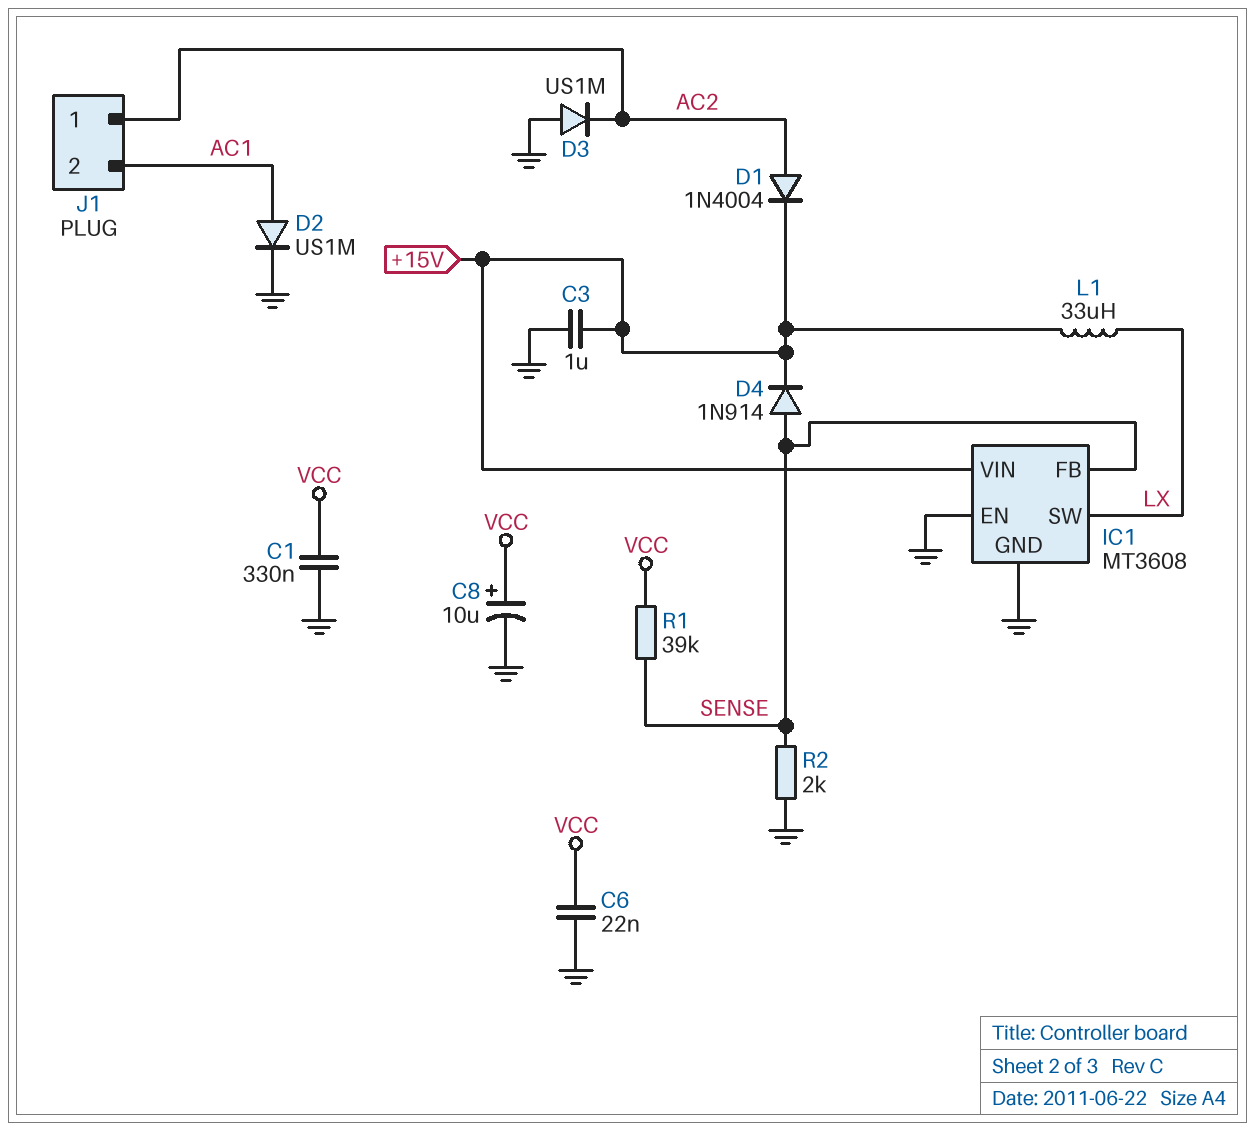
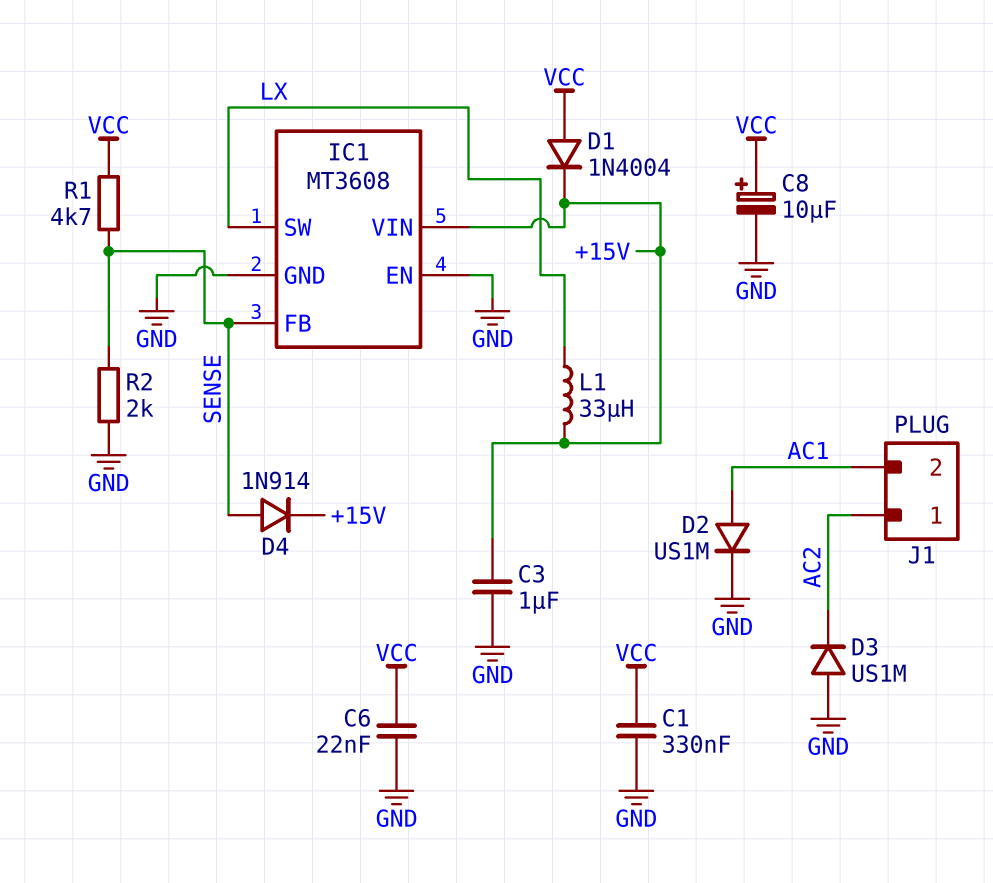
D1: diode 1N4004 (A AC2, K +15V) -> diode 1N4004 (A VCC, K +15V)
R1: 39k (SENSE, VCC) -> 4.7k (SENSE, VCC)

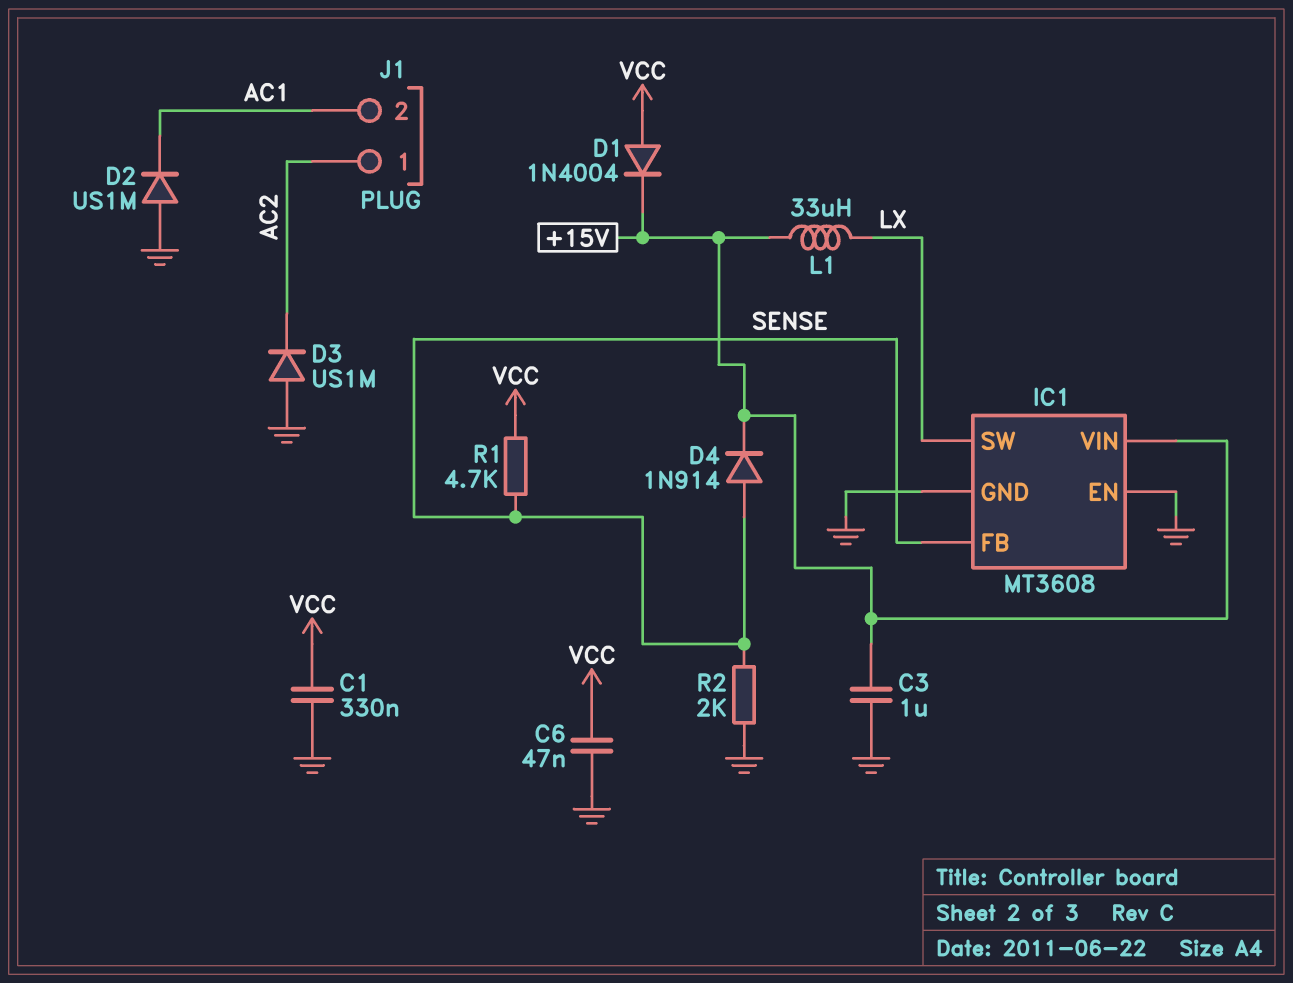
C6: 22nF (GND, VCC) -> 47nF (GND, VCC)
C8: 10uF (plus VCC, minus GND) -> none
D2: diode US1M (A AC1, K GND) -> diode US1M (A GND, K AC1)

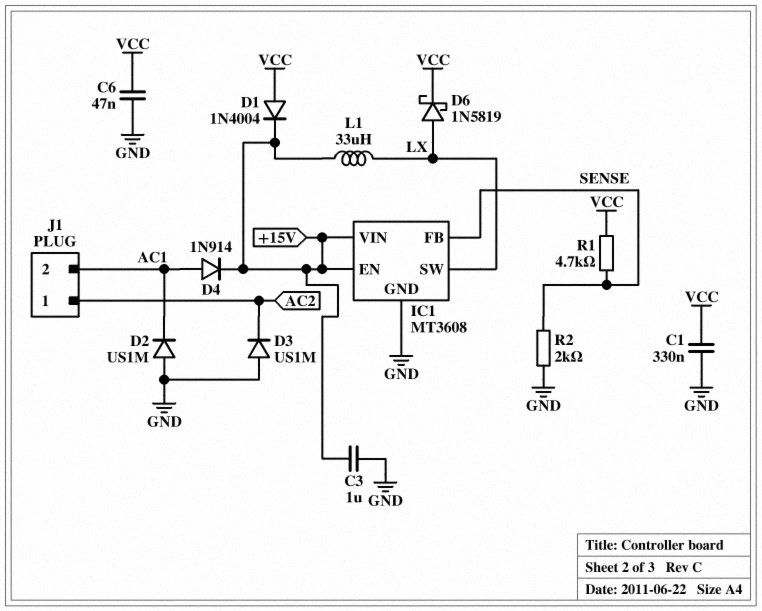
D4: diode 1N914 (A SENSE, K +15V) -> diode 1N914 (A AC1, K +15V)
D6: none -> schottky 1N5819 (A LX, K VCC)
IC1 pin EN: GND -> +15V

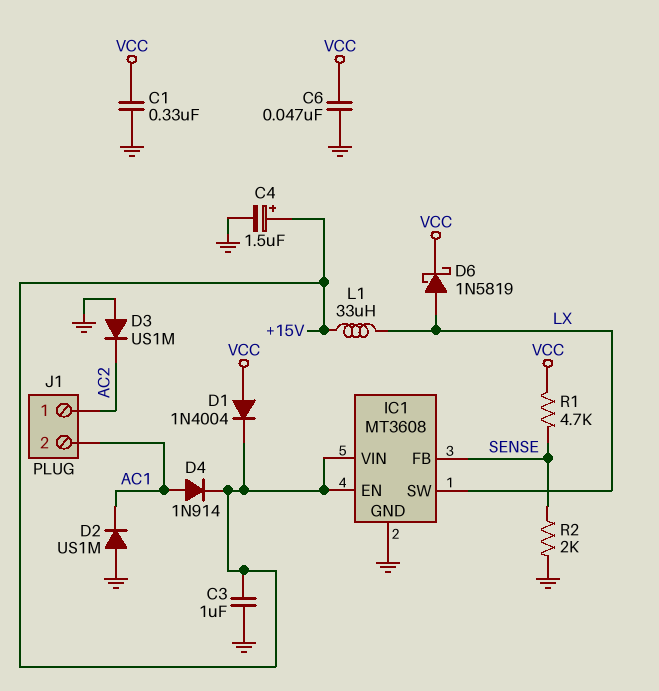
C4: none -> 1.5uF (plus +15V, minus GND)

